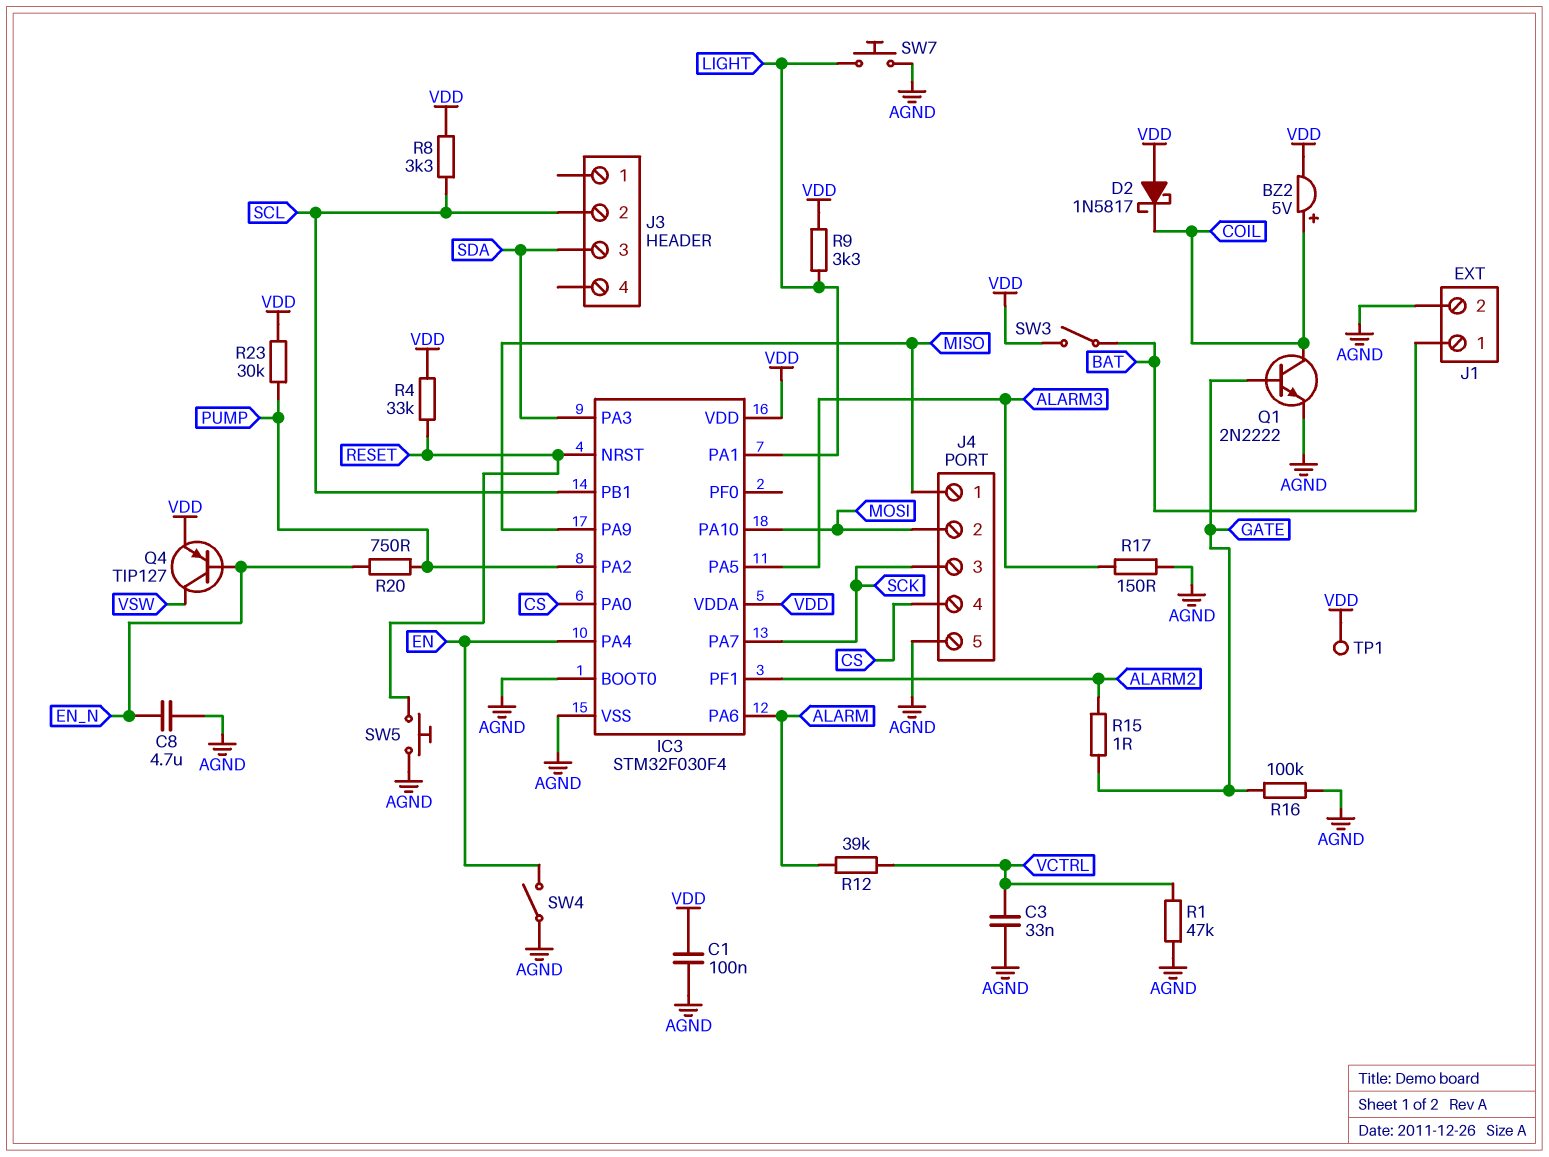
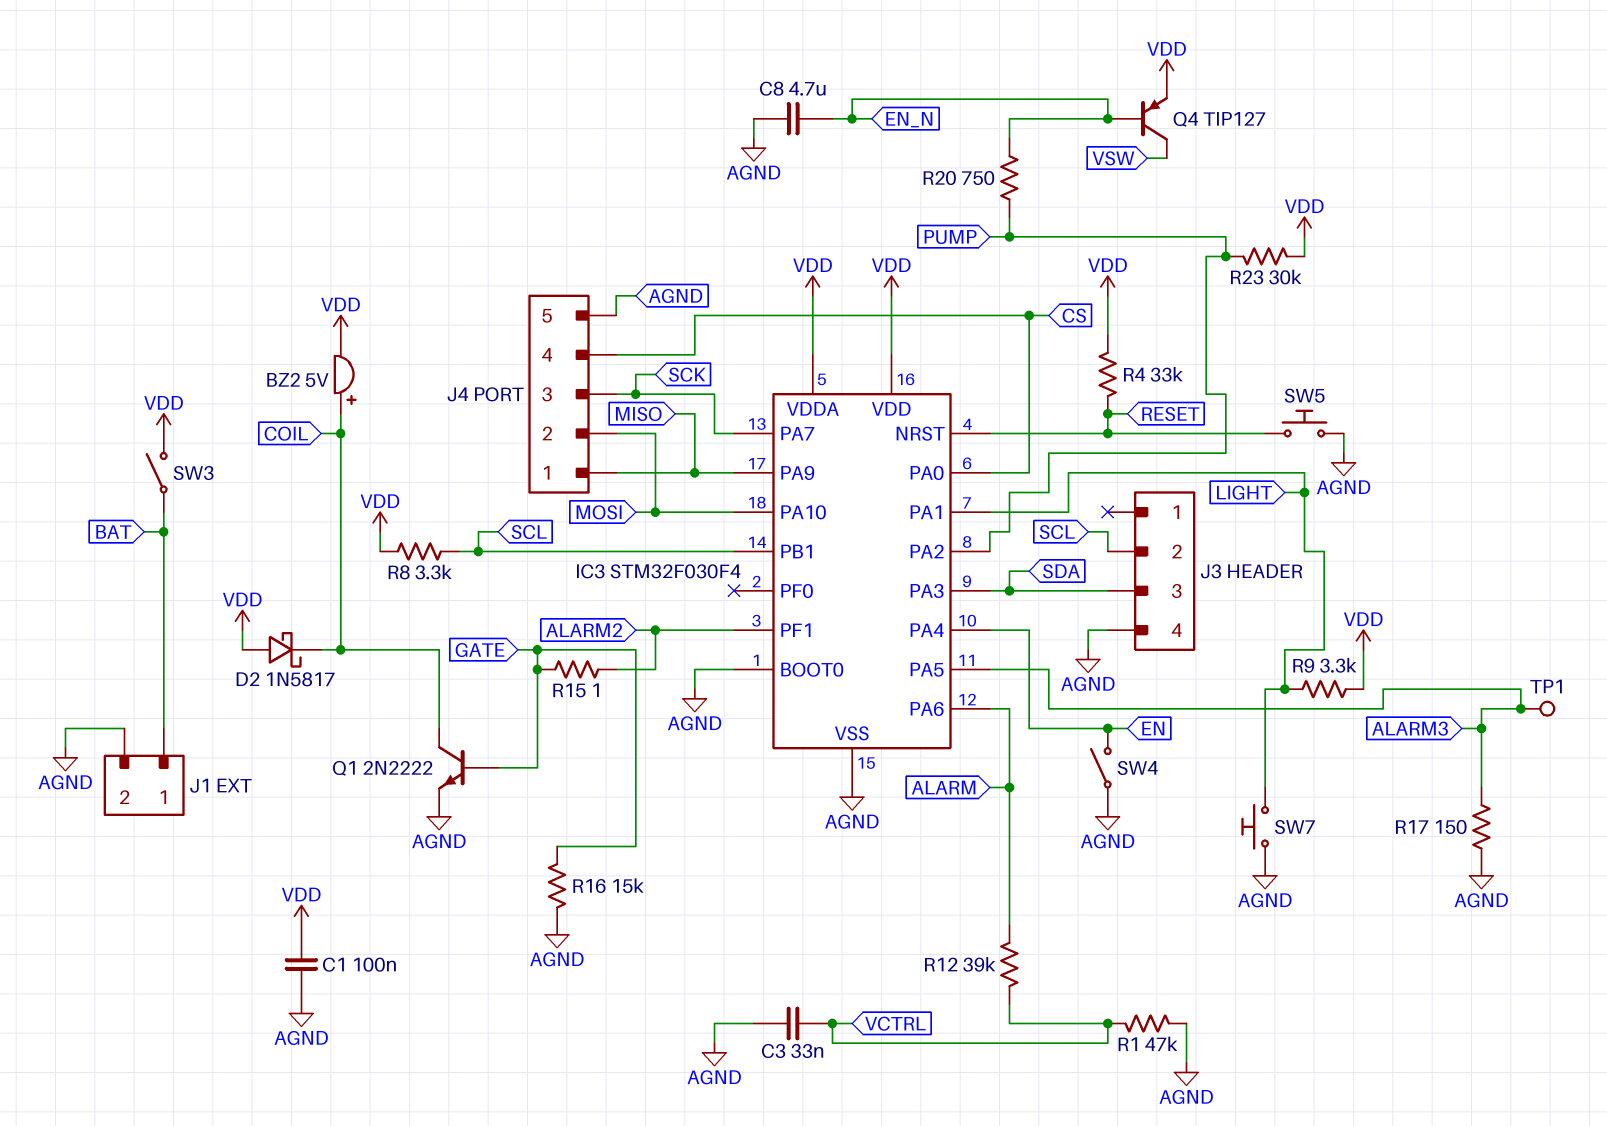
J3 pin 4: none -> AGND
R16: 100k (AGND, GATE) -> 15k (AGND, GATE)
TP1: test point (VDD) -> test point (ALARM3)

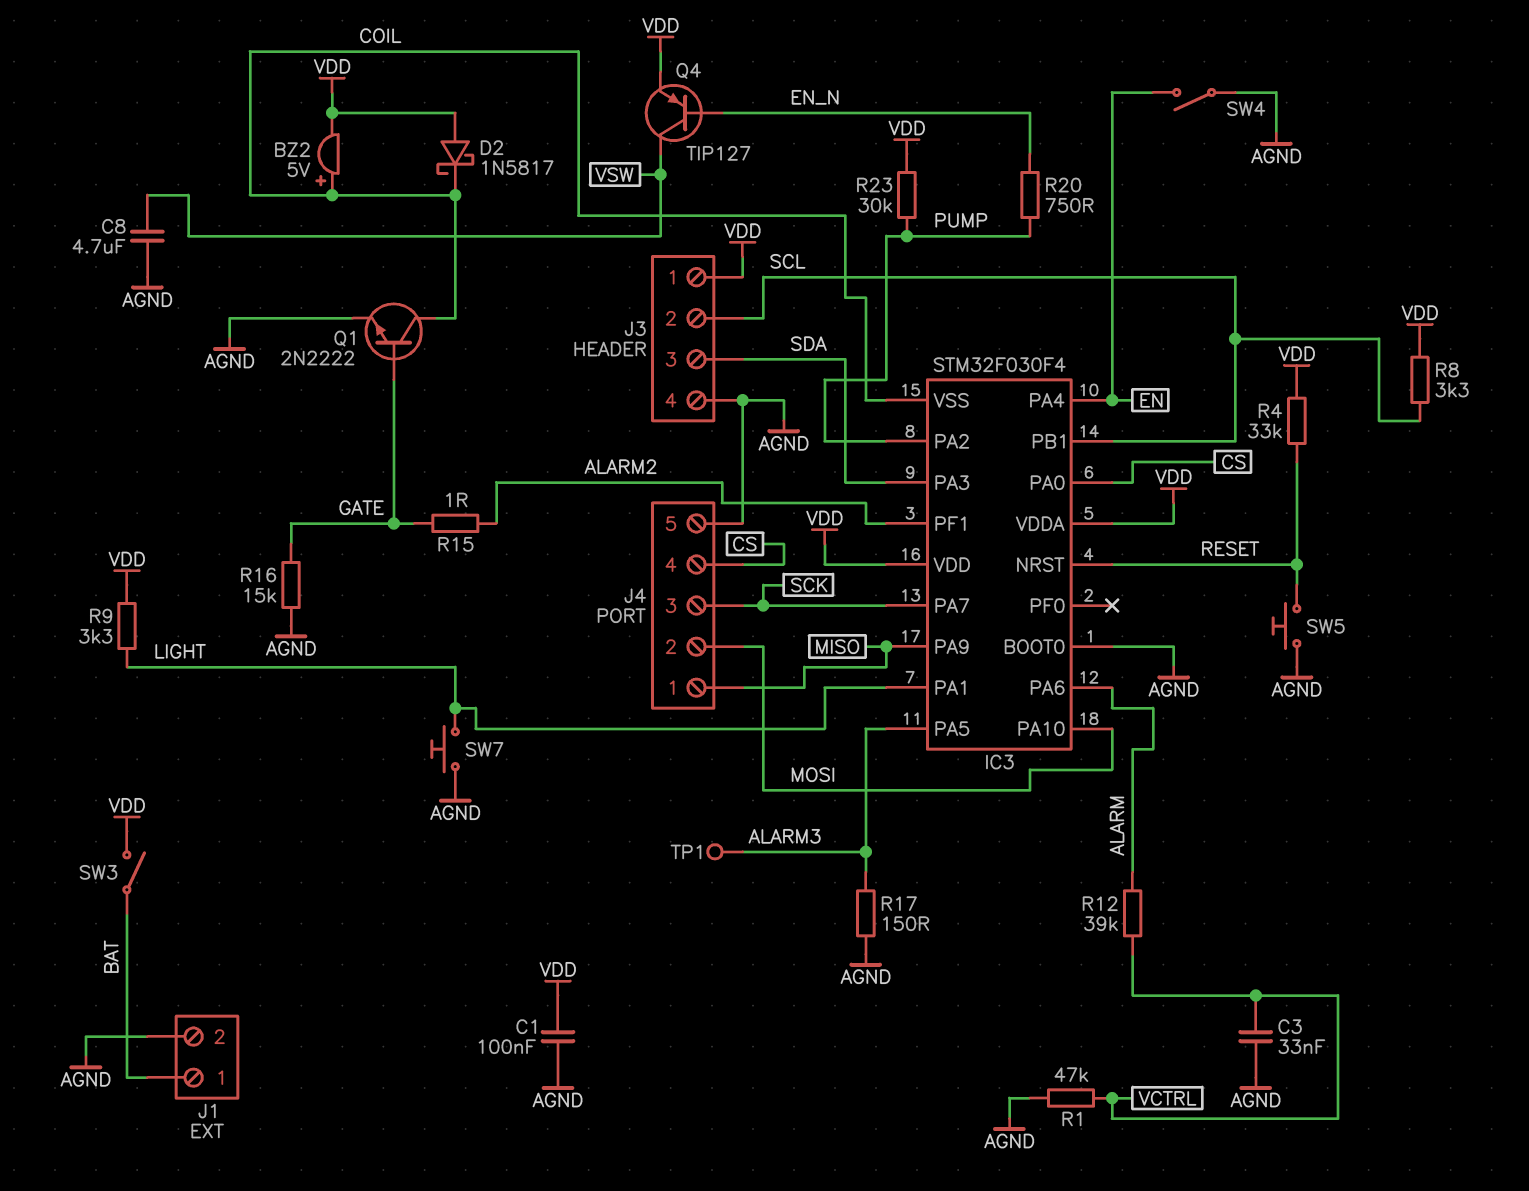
C8: 4.7uF (AGND, EN_N) -> 4.7uF (AGND, VSW)
IC3 pin VSS: AGND -> COIL
J3 pin 1: none -> VDD

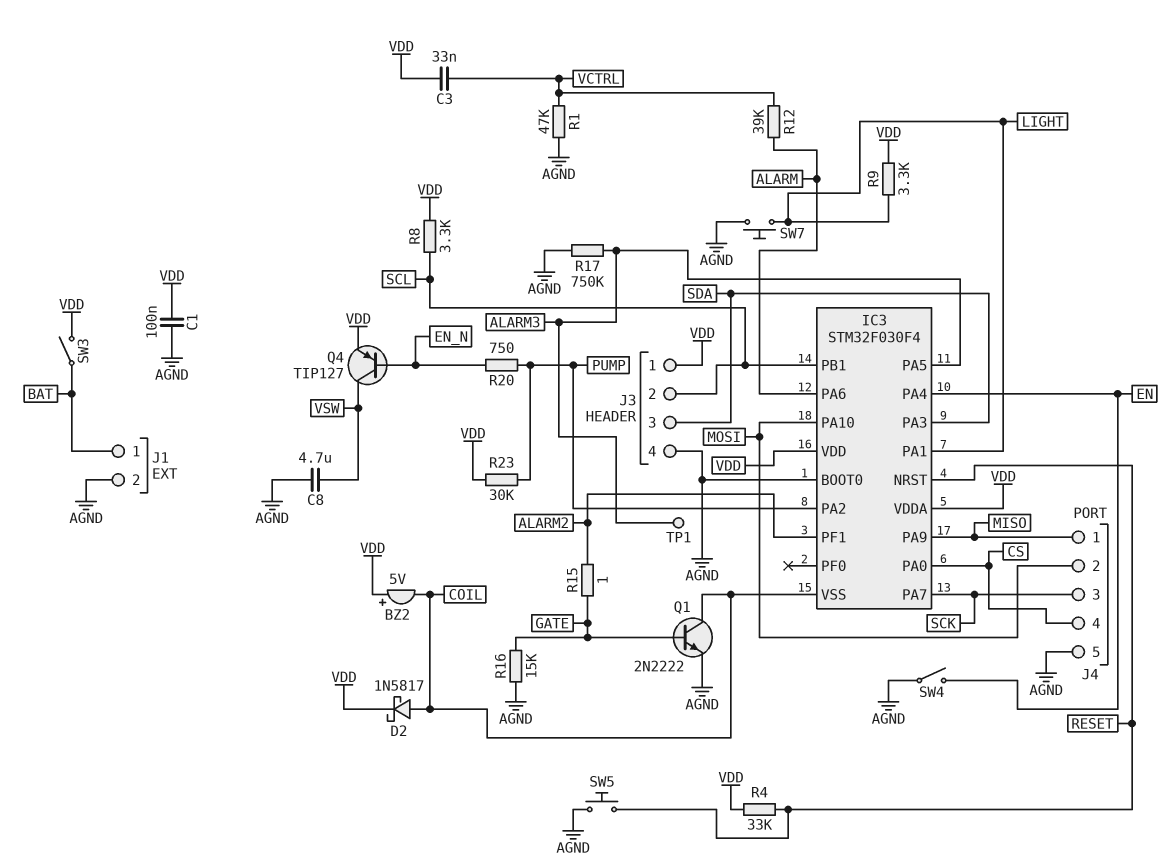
BZ2: buzzer 5V (plus COIL, minus VDD) -> buzzer 5V (plus VDD, minus COIL)
C3: 33nF (AGND, VCTRL) -> 33nF (VCTRL, VDD)
D2: schottky 1N5817 (A VDD, K COIL) -> schottky 1N5817 (A COIL, K VDD)
R17: 150 (AGND, ALARM3) -> 750k (AGND, ALARM3)

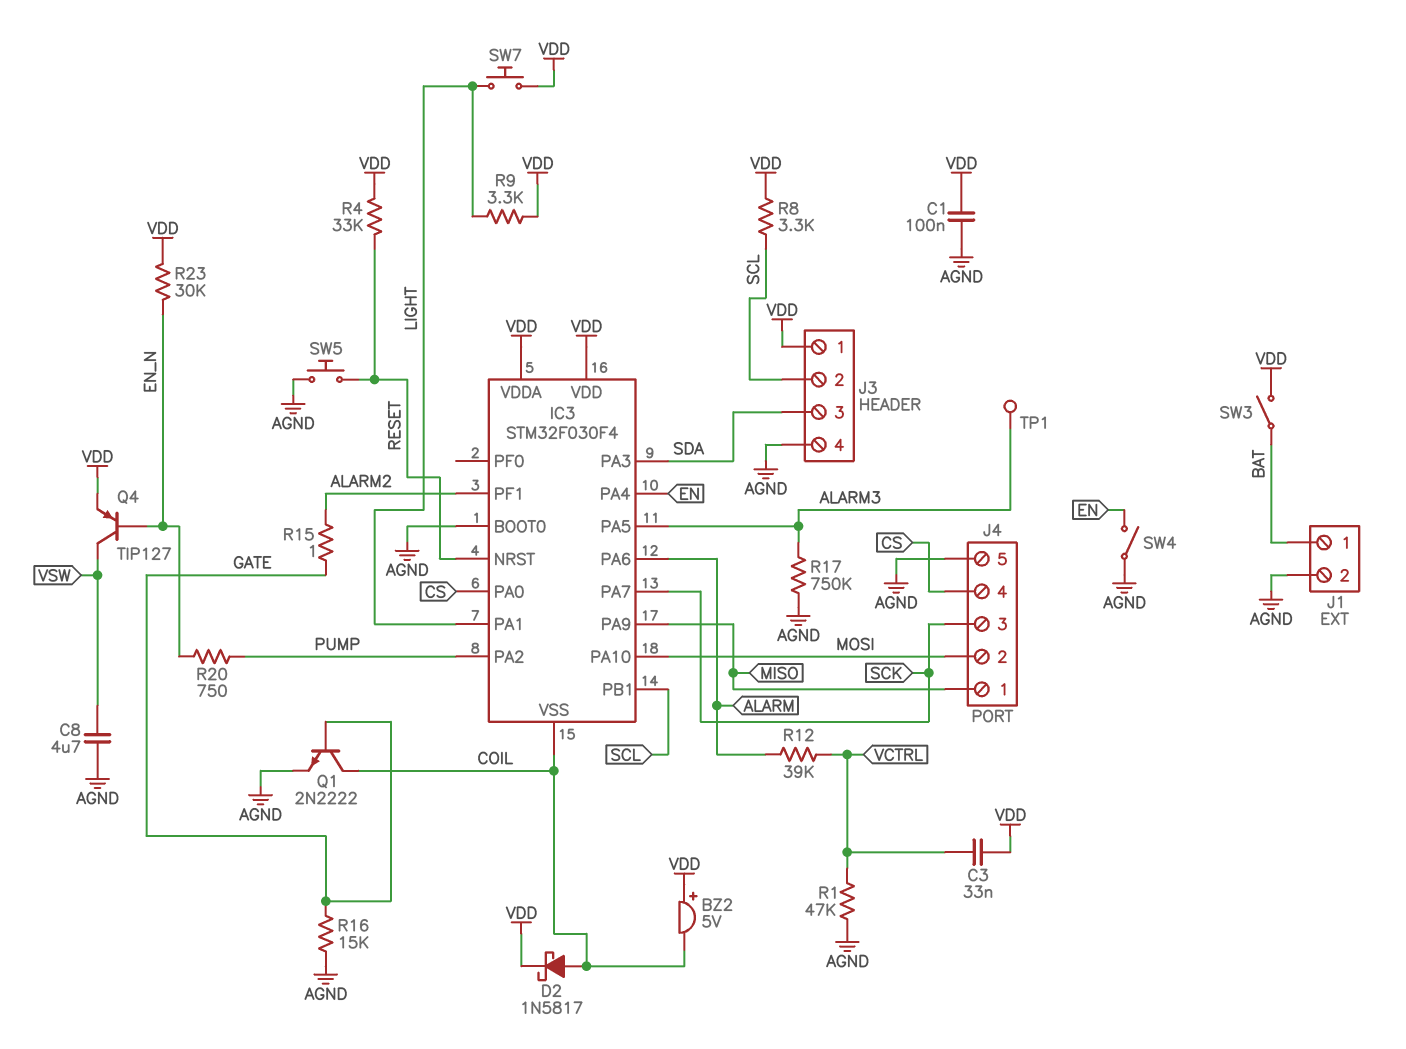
R23: 30k (PUMP, VDD) -> 30k (EN_N, VDD)
SW7: button (AGND, LIGHT) -> button (LIGHT, VDD)

